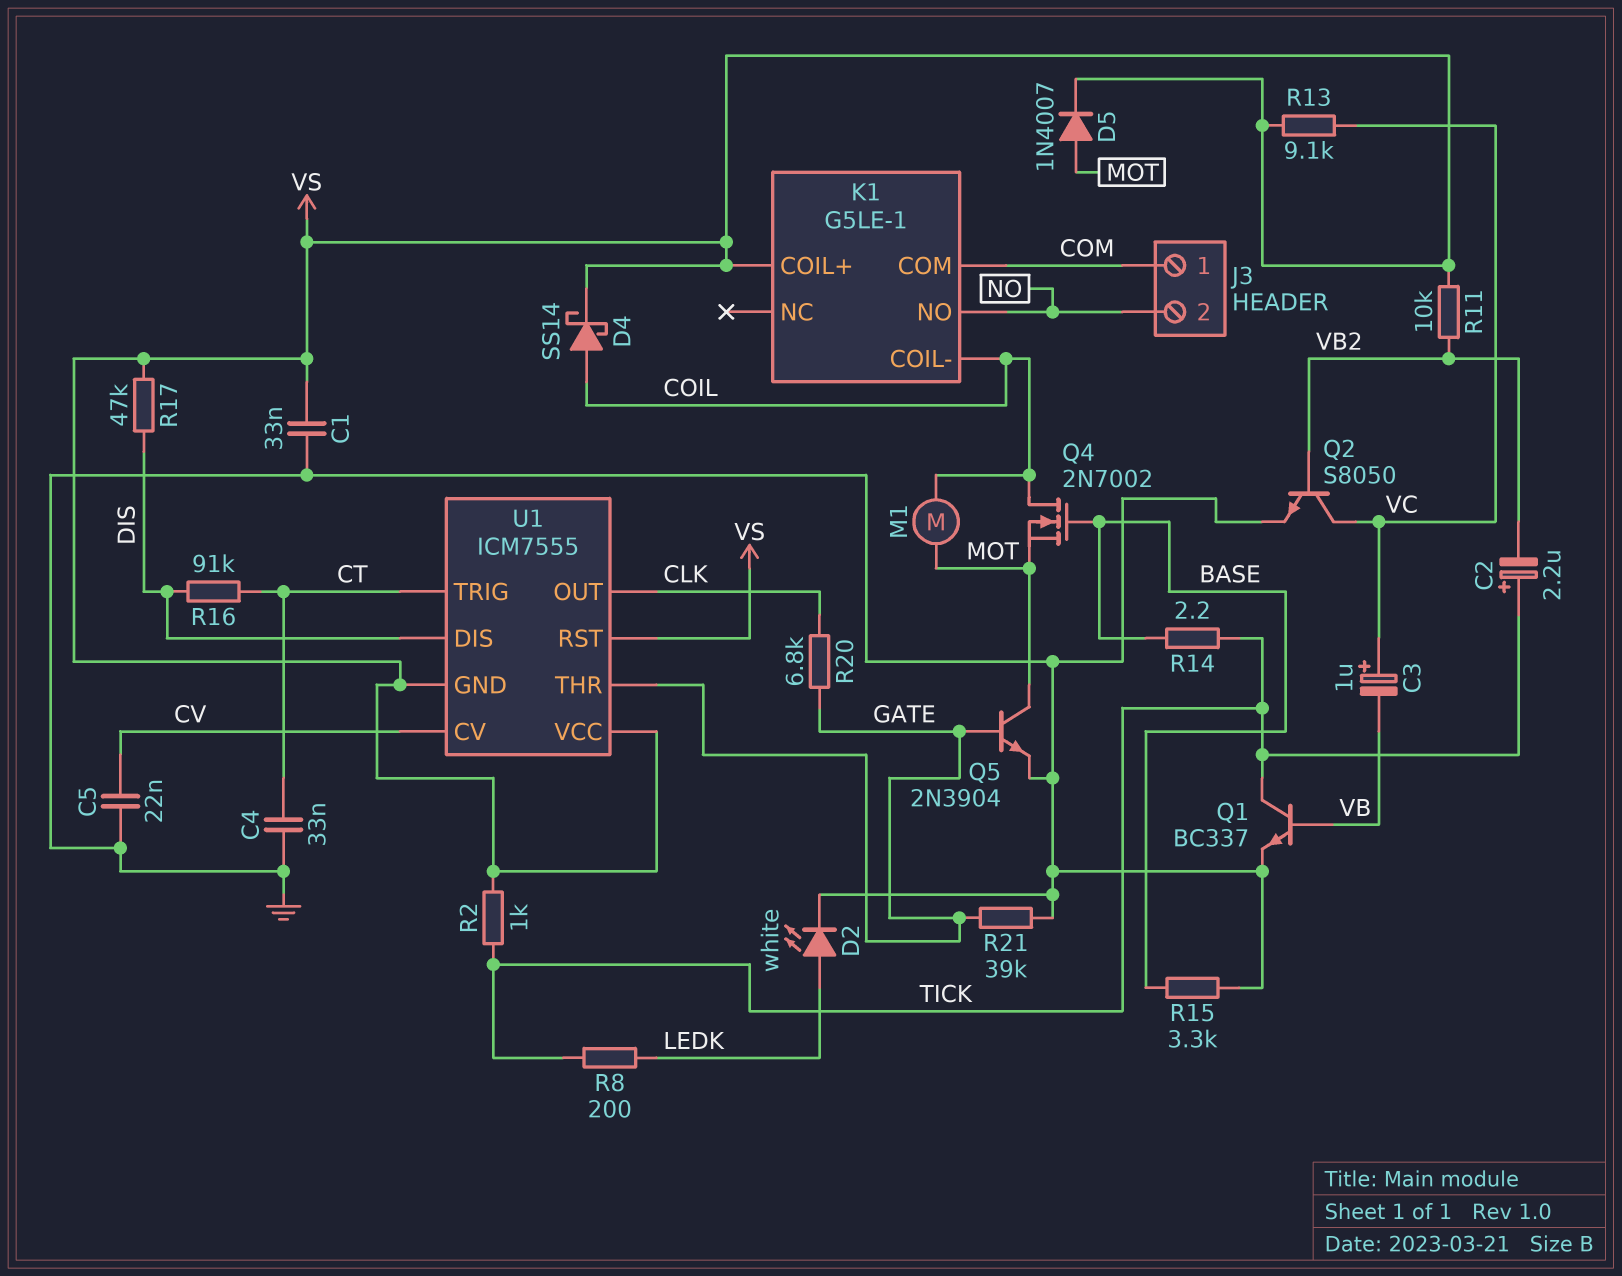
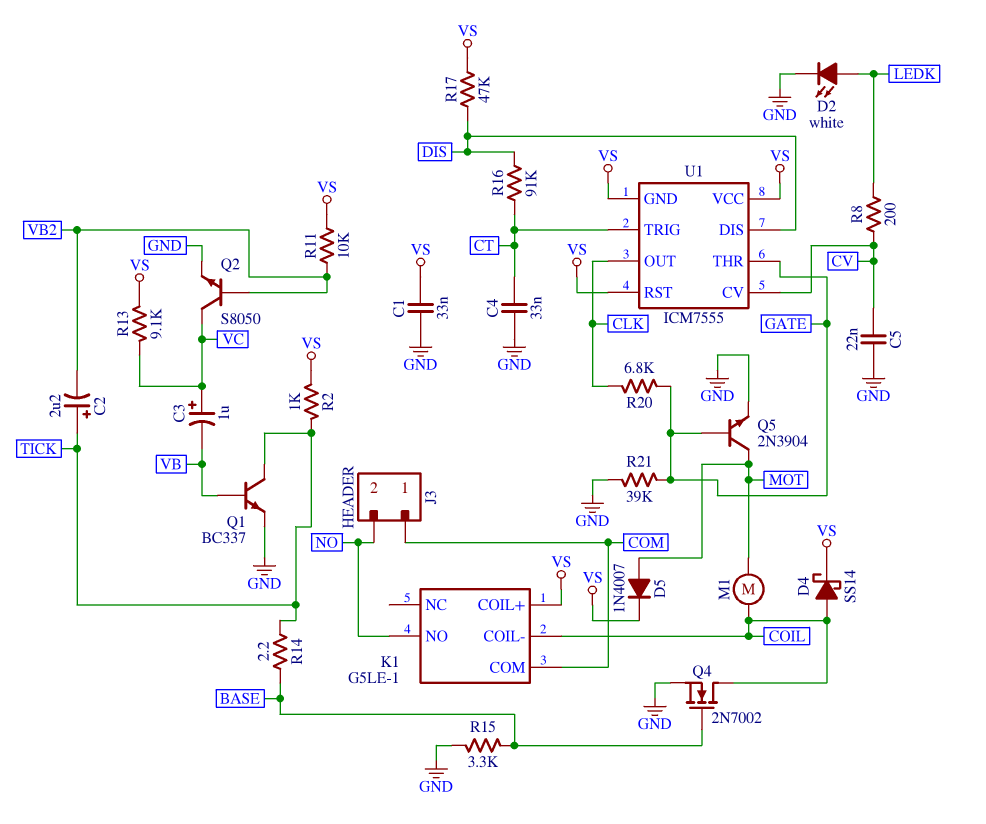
Q4: NMOS 2N7002 (G BASE, D COIL, S MOT) -> NMOS 2N7002 (G BASE, D COIL, S GND)
R8: 200 (LEDK, TICK) -> 200 (CV, LEDK)

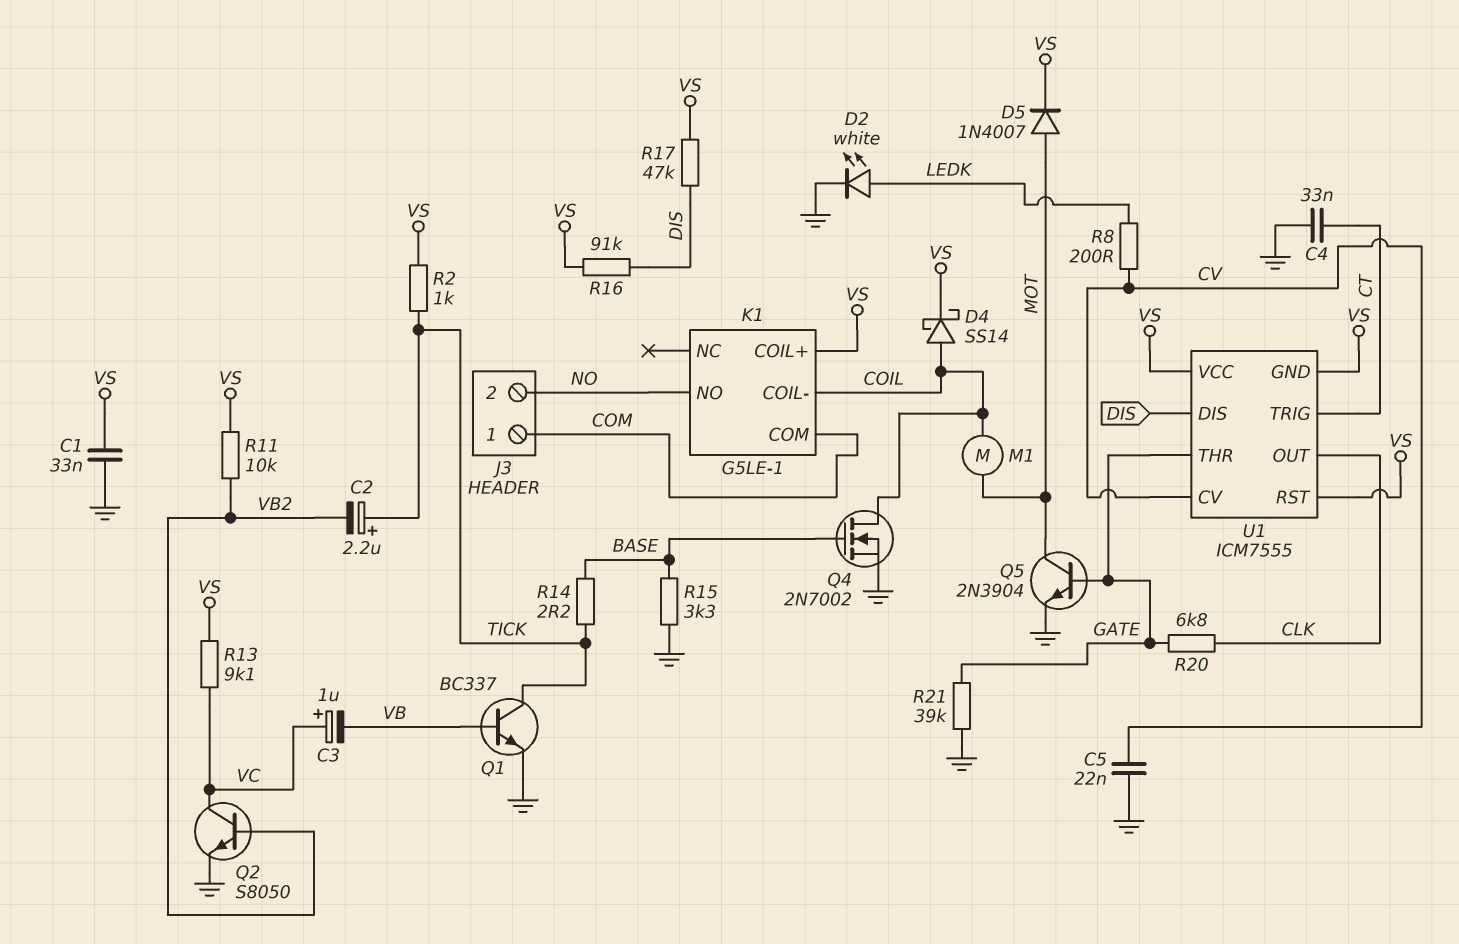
R16: 91k (CT, DIS) -> 91k (DIS, VS)

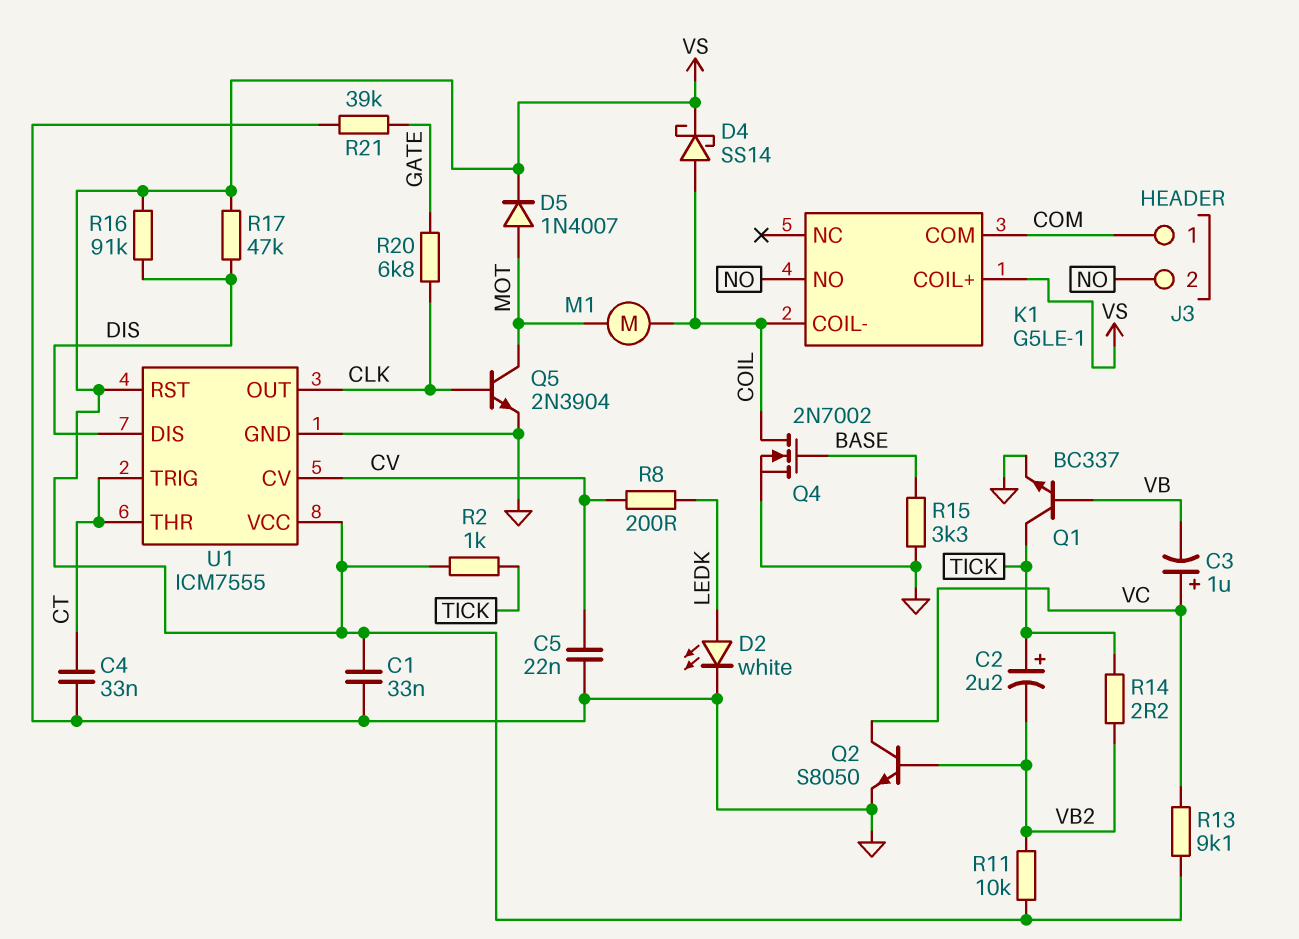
Q5: NPN 2N3904 (B GATE, C MOT, E GND) -> NPN 2N3904 (B CLK, C MOT, E GND)
R14: 2.2 (BASE, TICK) -> 2.2 (TICK, VB2)
U1 pin GND: VS -> GND
U1 pin THR: GATE -> CT

